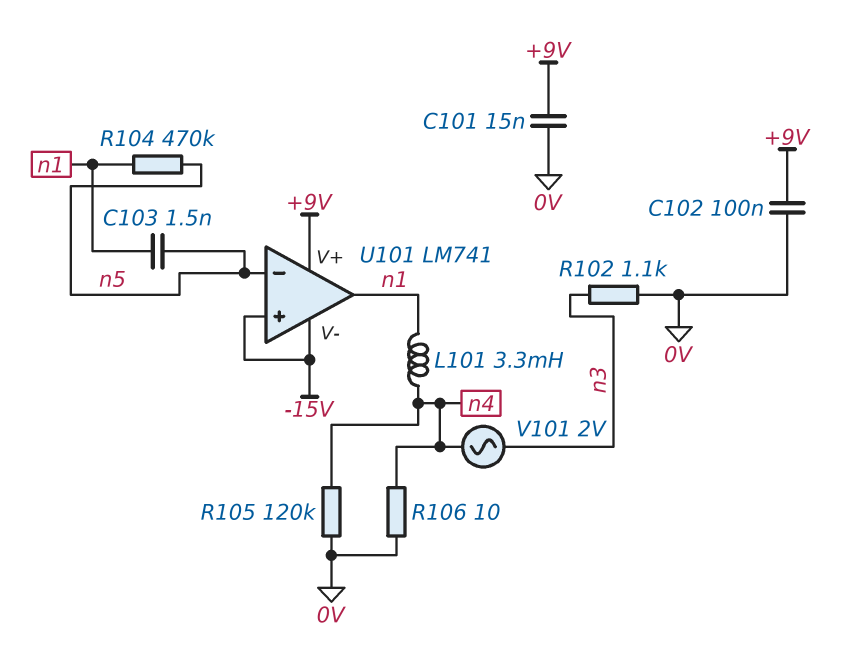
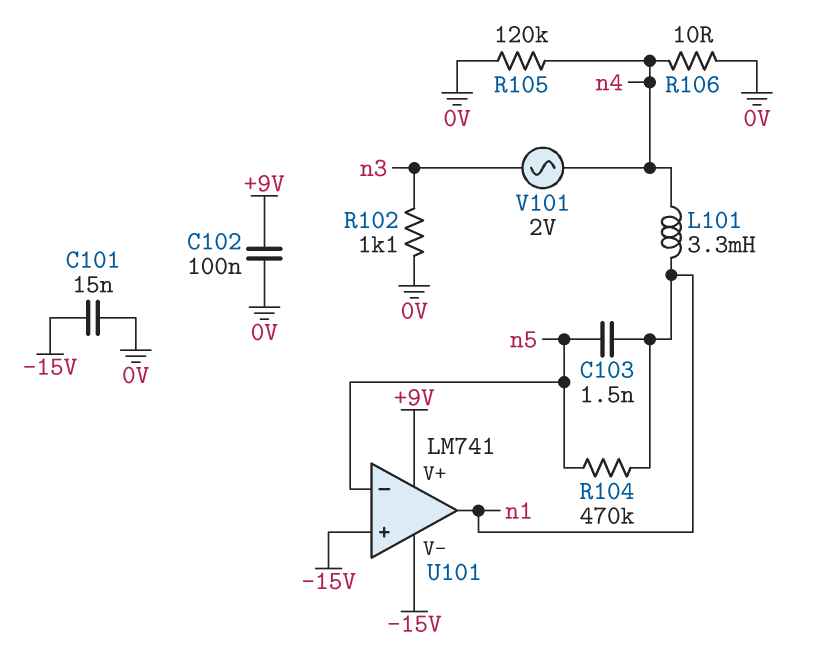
C101: 15nF (+9V, 0V) -> 15nF (-15V, 0V)

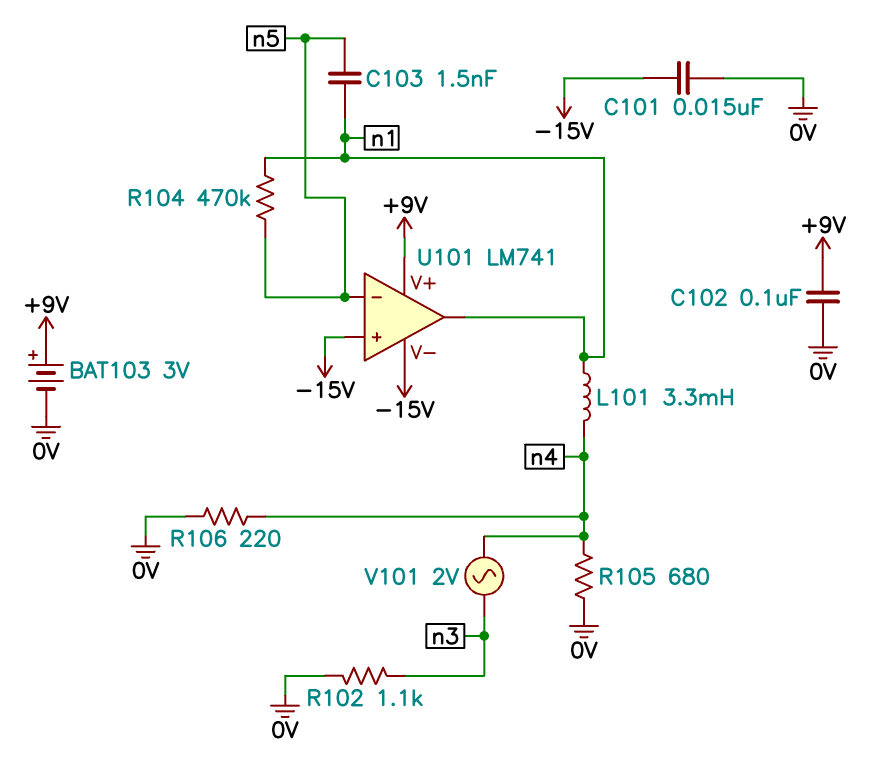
BAT103: none -> 3V (plus +9V, minus 0V)
R105: 120k (0V, n4) -> 680 (0V, n4)
R106: 10 (0V, n4) -> 220 (0V, n4)

